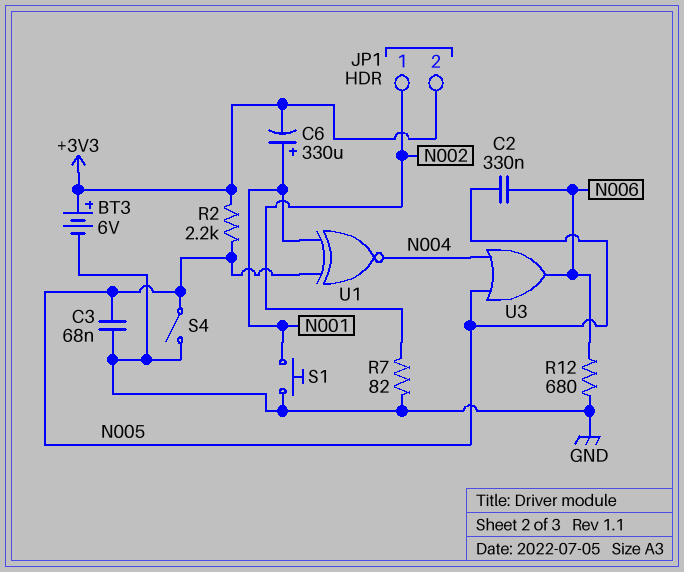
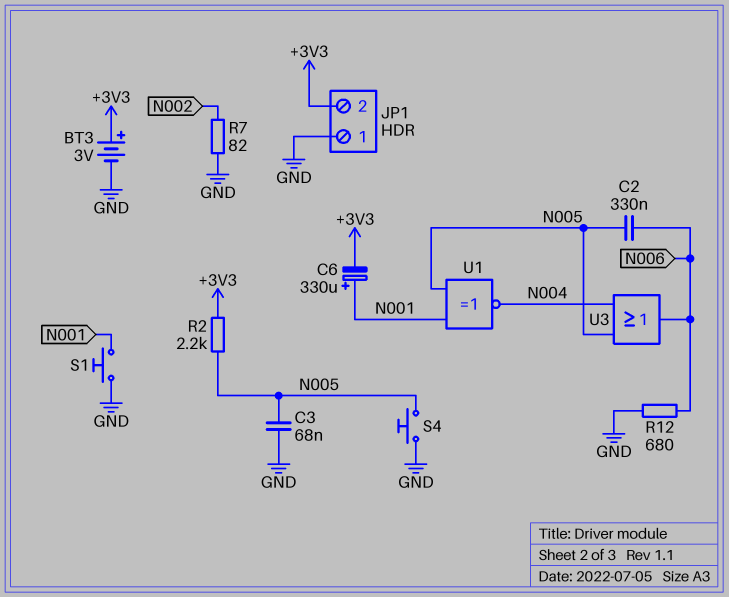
BT3: 6V (plus +3V3, minus GND) -> 3V (plus +3V3, minus GND)
JP1 pin 1: N002 -> GND
S4: switch (GND, N005) -> button (GND, N005)

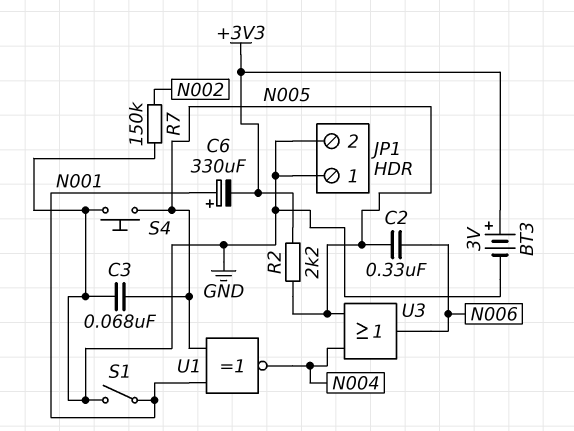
JP1 pin 2: +3V3 -> GND
R7: 82 (GND, N002) -> 150k (GND, N002)
R12: 680 (GND, N006) -> none
S1: button (GND, N001) -> switch (GND, N001)

